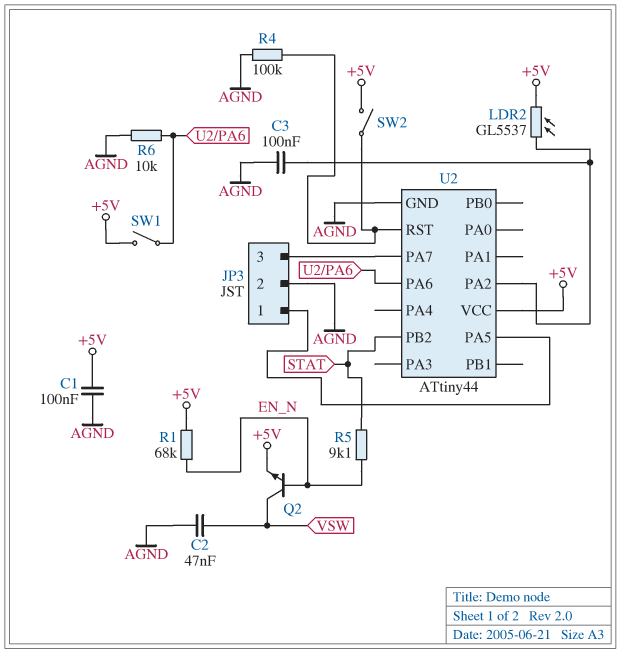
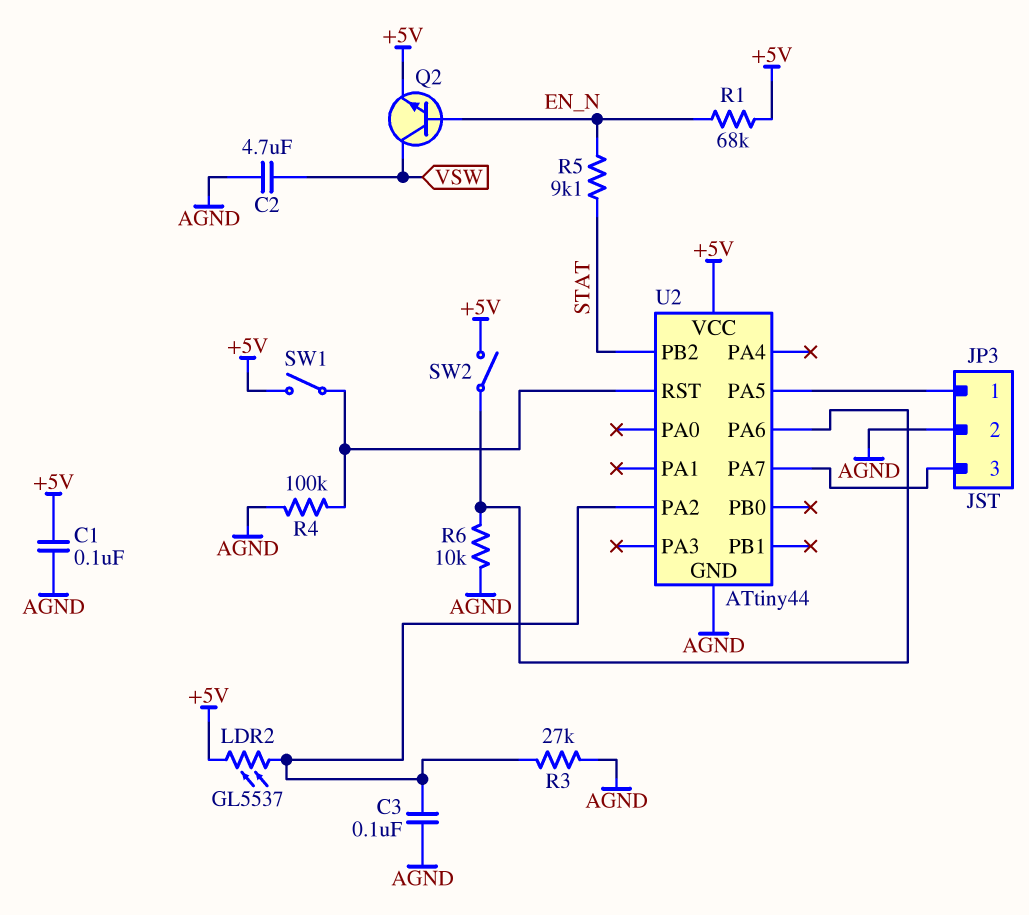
C2: 47nF (AGND, VSW) -> 4.7uF (AGND, VSW)
R3: none -> 27k (AGND, U2/PA2)
SW1: switch (+5V, U2/PA6) -> switch (+5V, U2/RST)
SW2: switch (+5V, U2/RST) -> switch (+5V, U2/PA6)

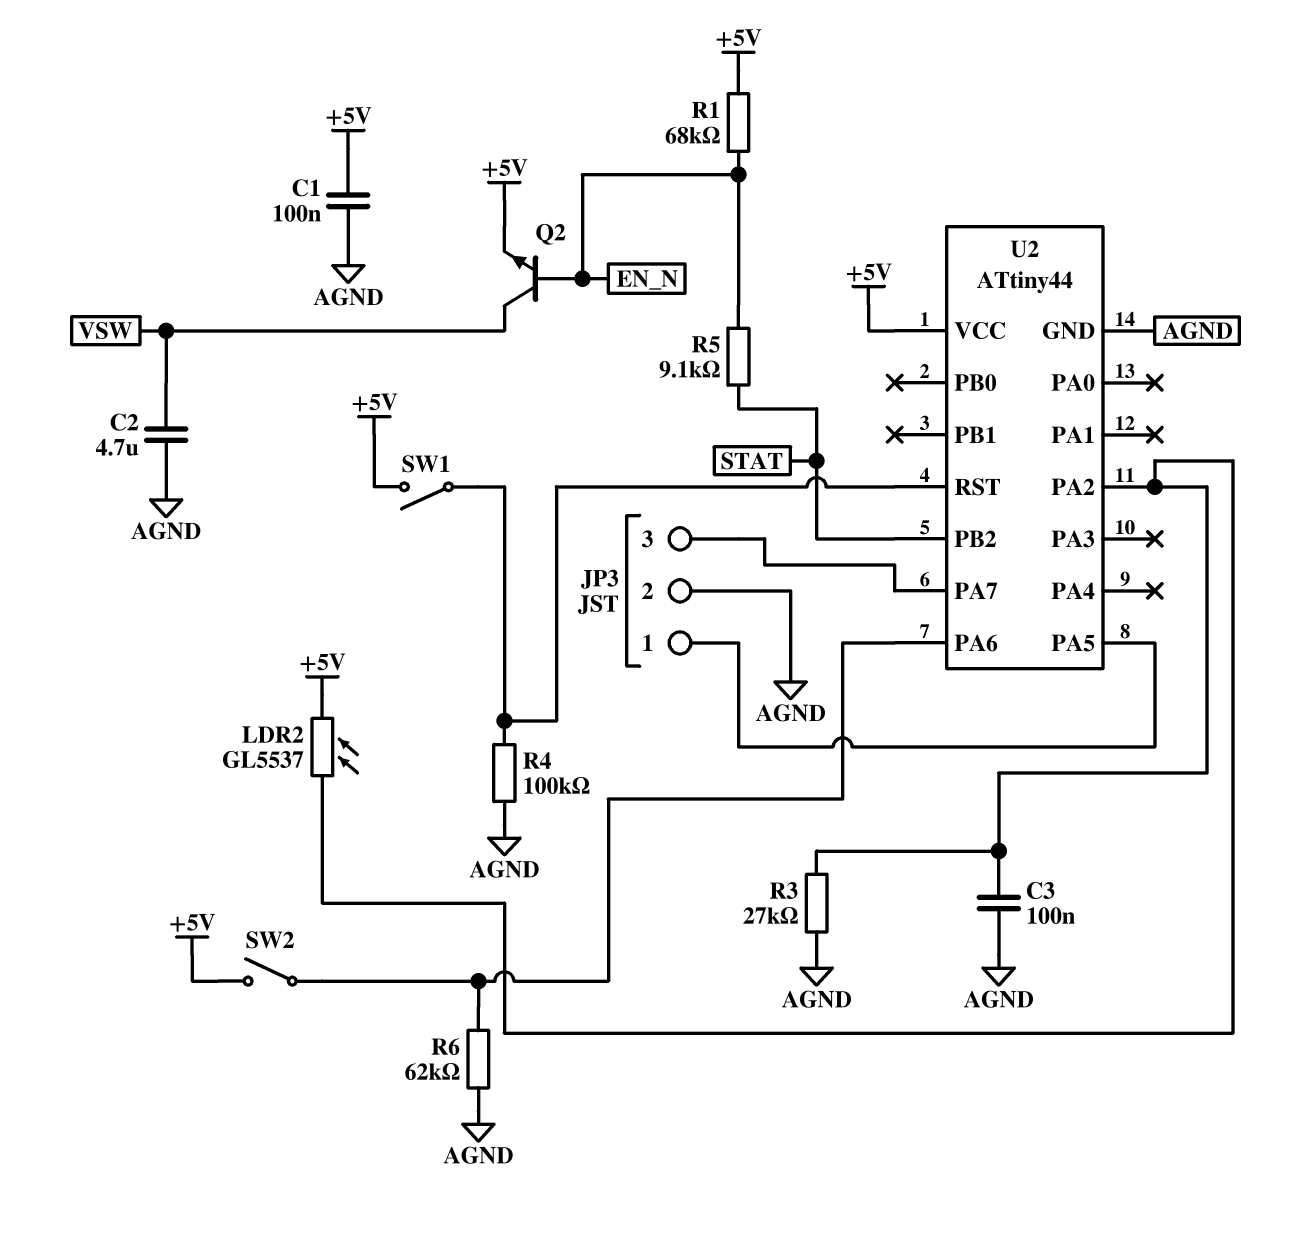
R6: 10k (AGND, U2/PA6) -> 62k (AGND, U2/PA6)

